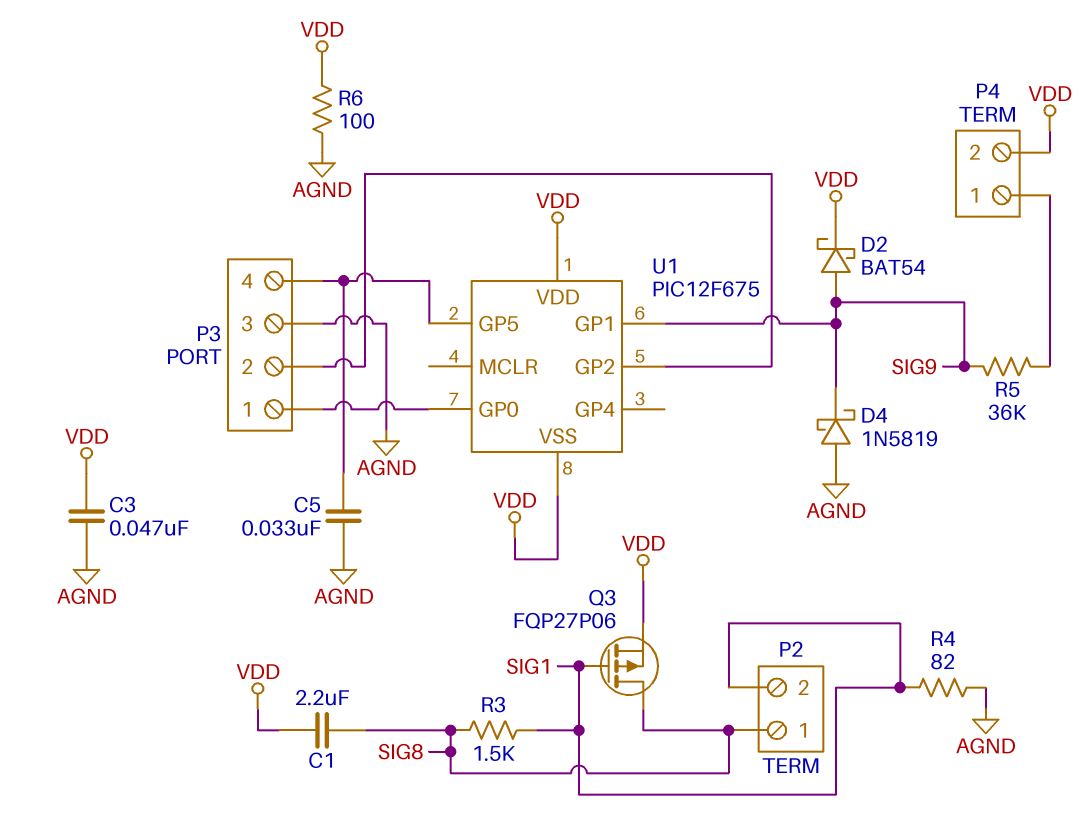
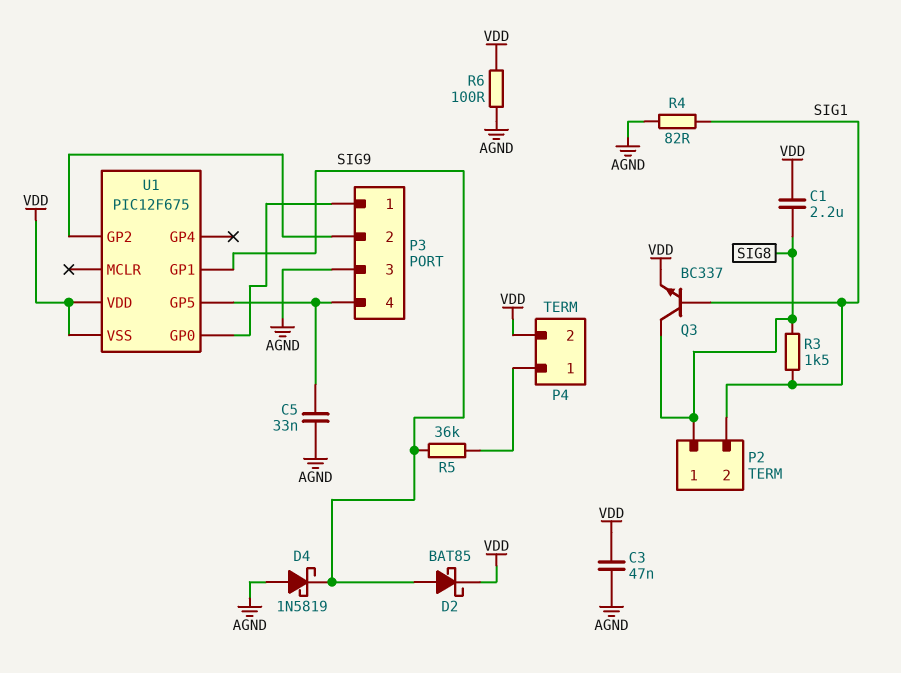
D2: schottky BAT54 (A SIG9, K VDD) -> schottky BAT85 (A SIG9, K VDD)
Q3: PMOS FQP27P06 (G SIG1, D SIG8, S VDD) -> NPN BC337 (B SIG1, C SIG8, E VDD)

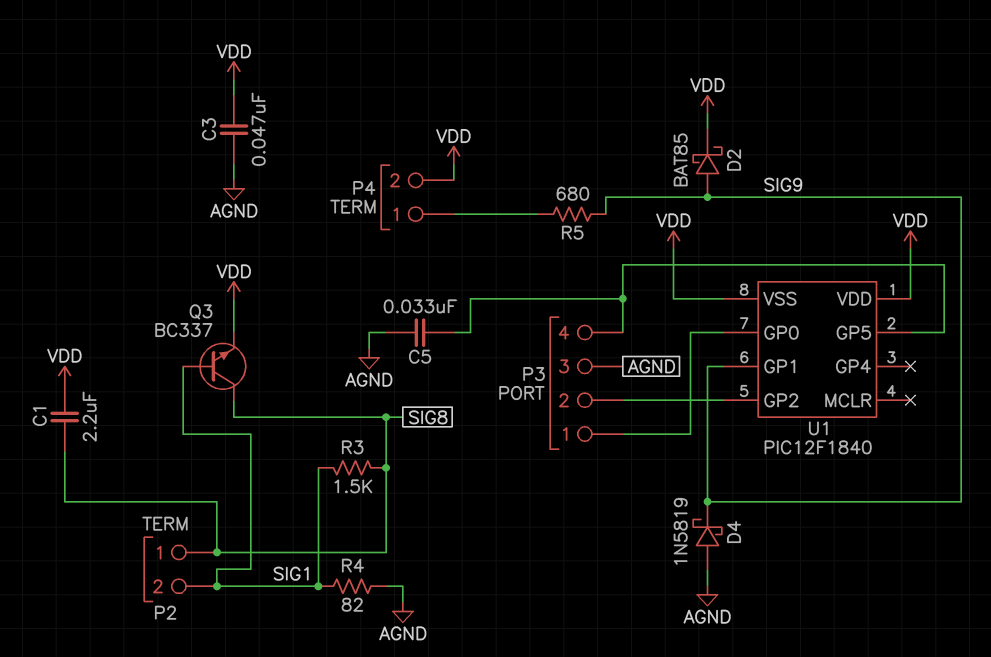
R5: 36k (P4/1, SIG9) -> 680 (P4/1, SIG9)
R6: 100 (AGND, VDD) -> none
U1: PIC12F675 -> PIC12F1840

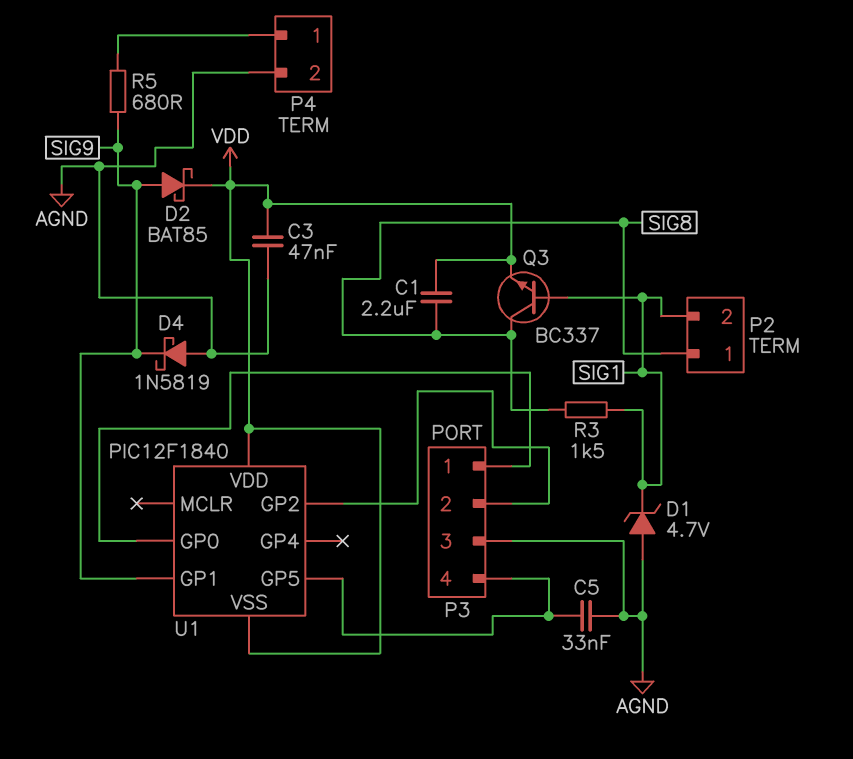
D1: none -> zener 4.7V (A AGND, K SIG1)
P4 pin 2: VDD -> AGND
R4: 82 (AGND, SIG1) -> none

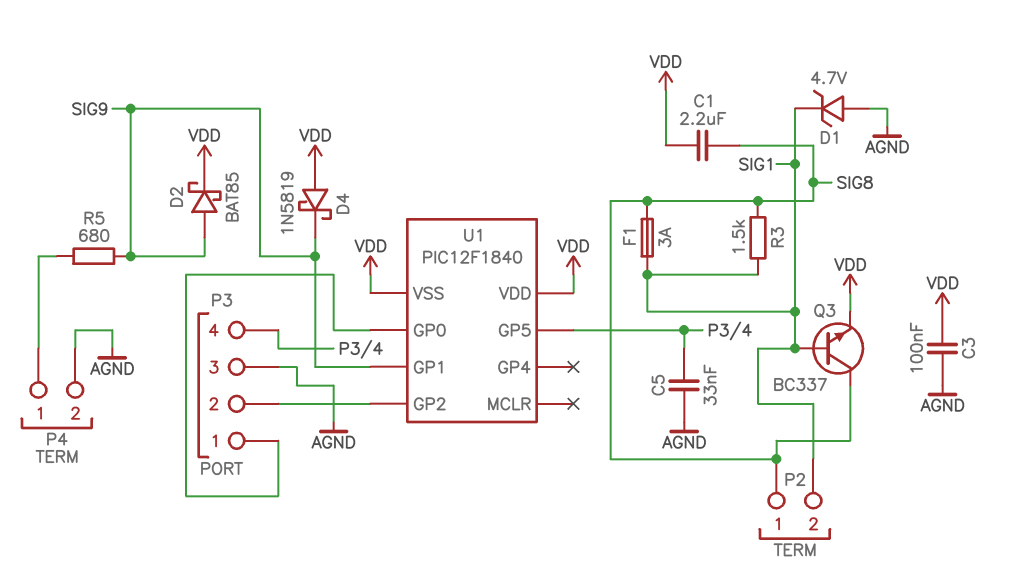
C3: 47nF (AGND, VDD) -> 100nF (AGND, VDD)
D4: schottky 1N5819 (A AGND, K SIG9) -> schottky 1N5819 (A VDD, K SIG9)
F1: none -> 3A (SIG1, SIG8)

